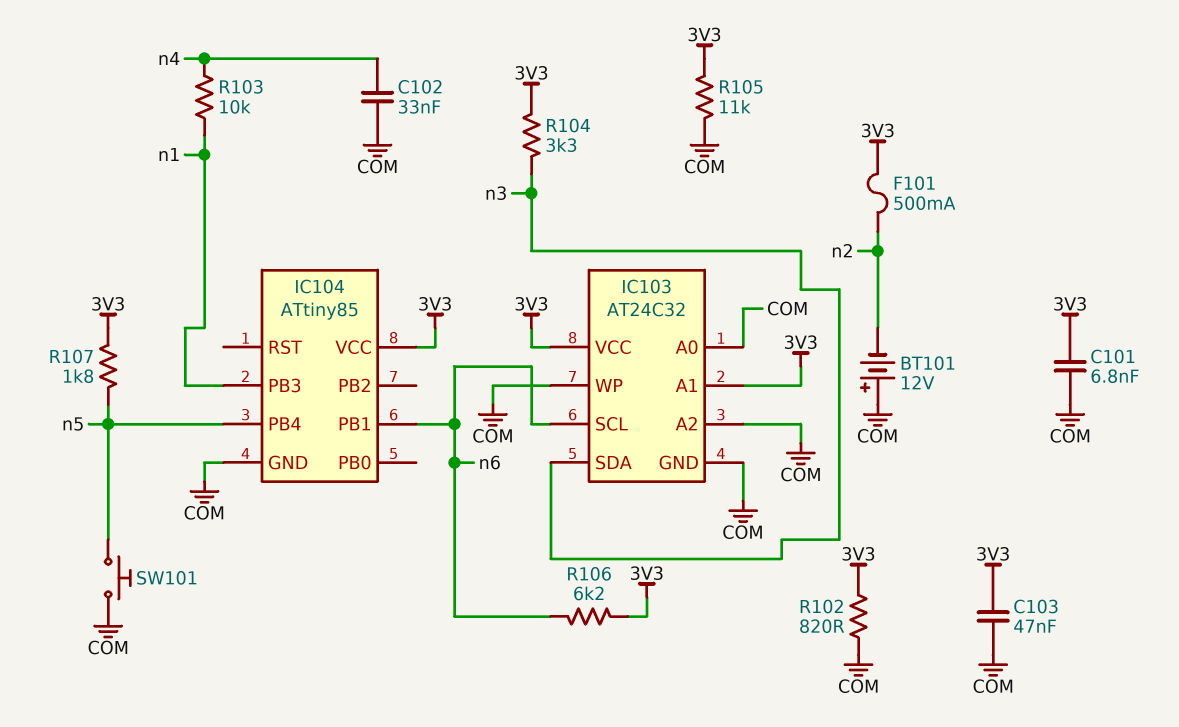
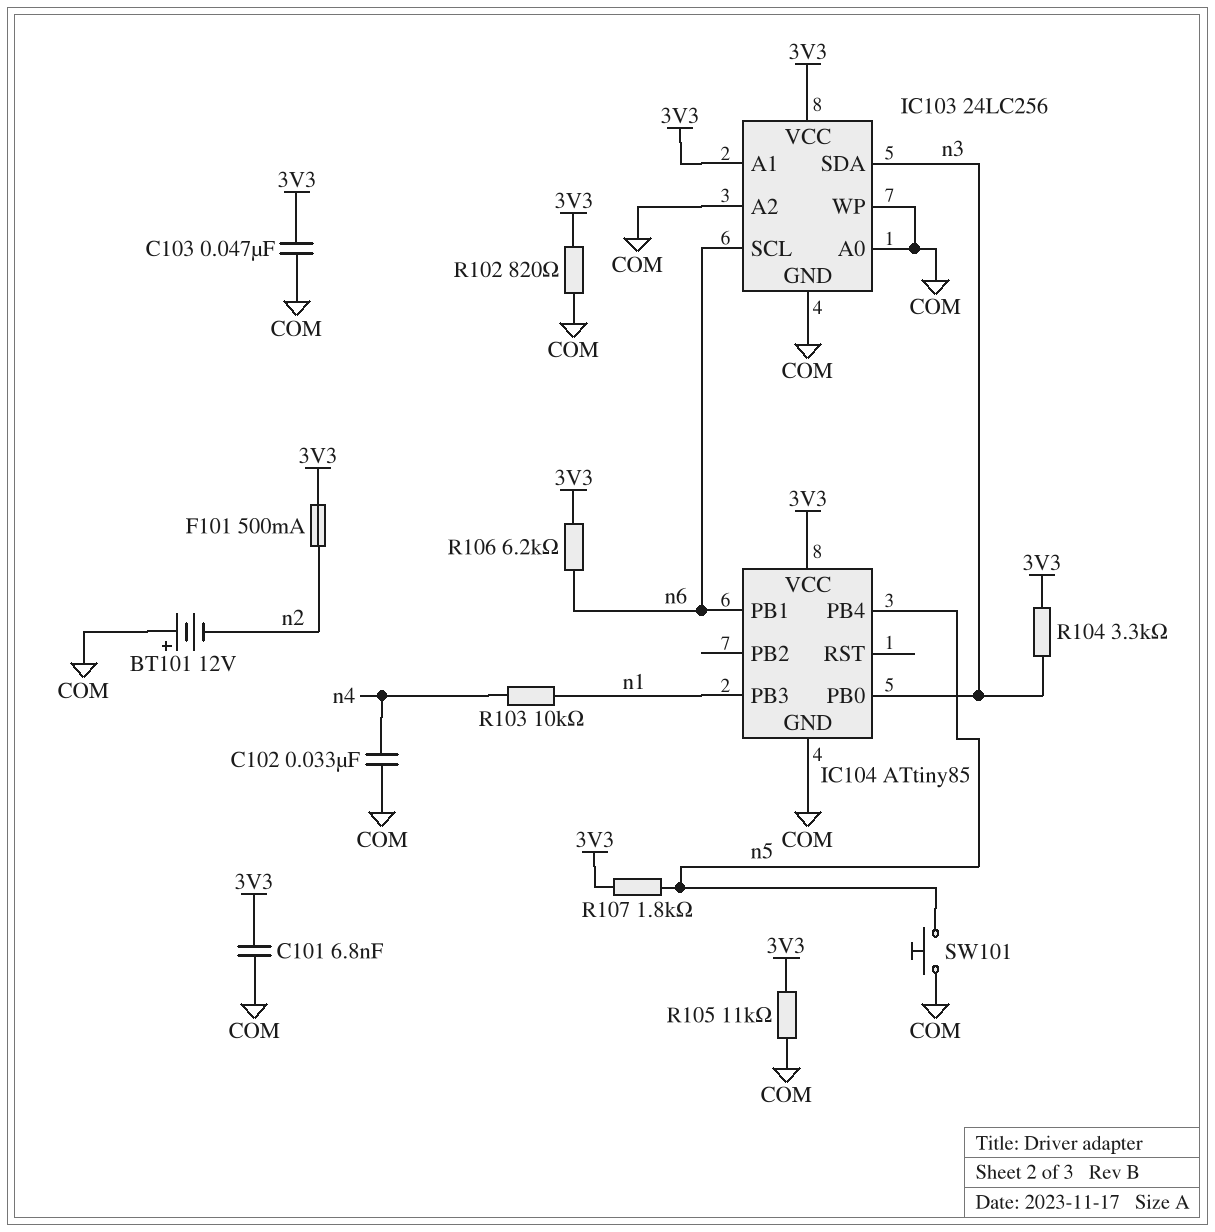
IC103: AT24C32 -> 24LC256
IC104 pin PB0: none -> n3

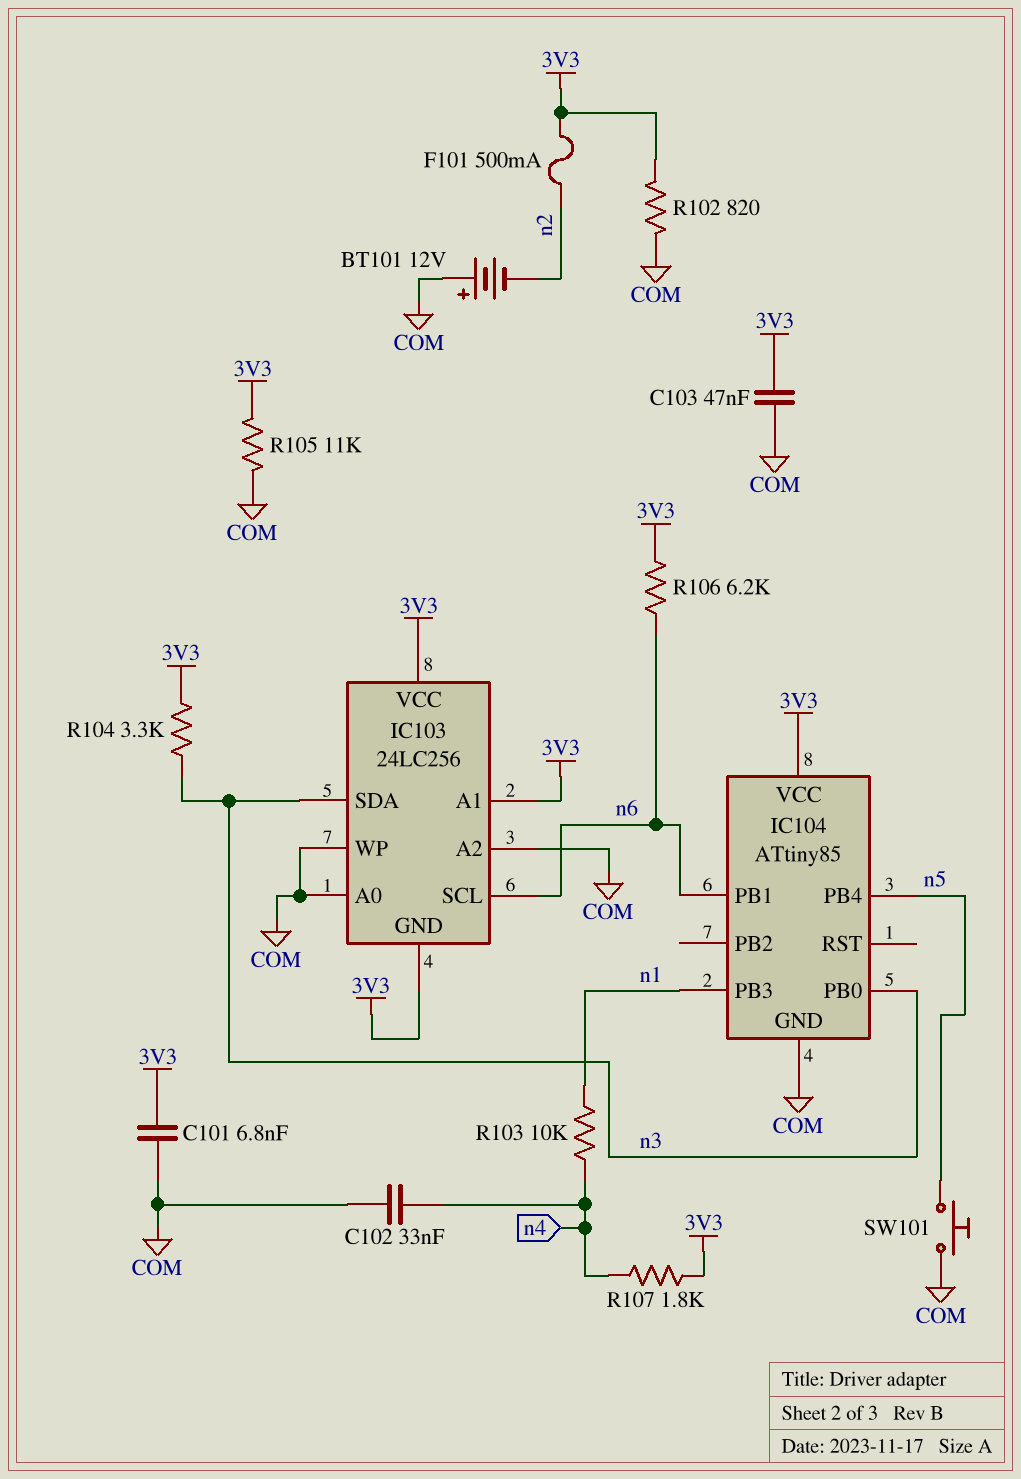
IC103 pin GND: COM -> 3V3
R107: 1.8k (3V3, n5) -> 1.8k (3V3, n4)

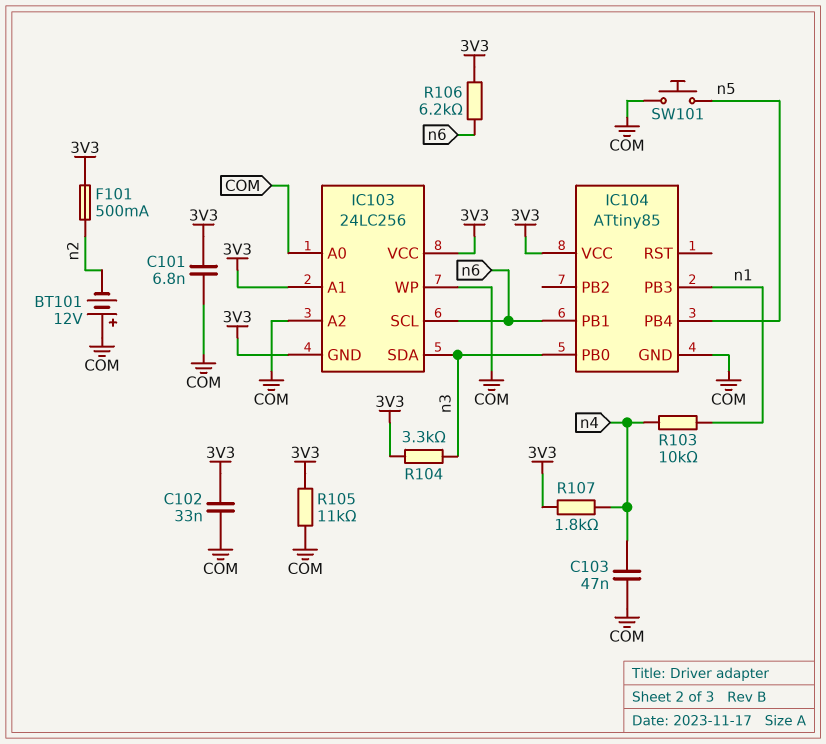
C102: 33nF (COM, n4) -> 33nF (3V3, COM)
C103: 47nF (3V3, COM) -> 47nF (COM, n4)
R102: 820 (3V3, COM) -> none

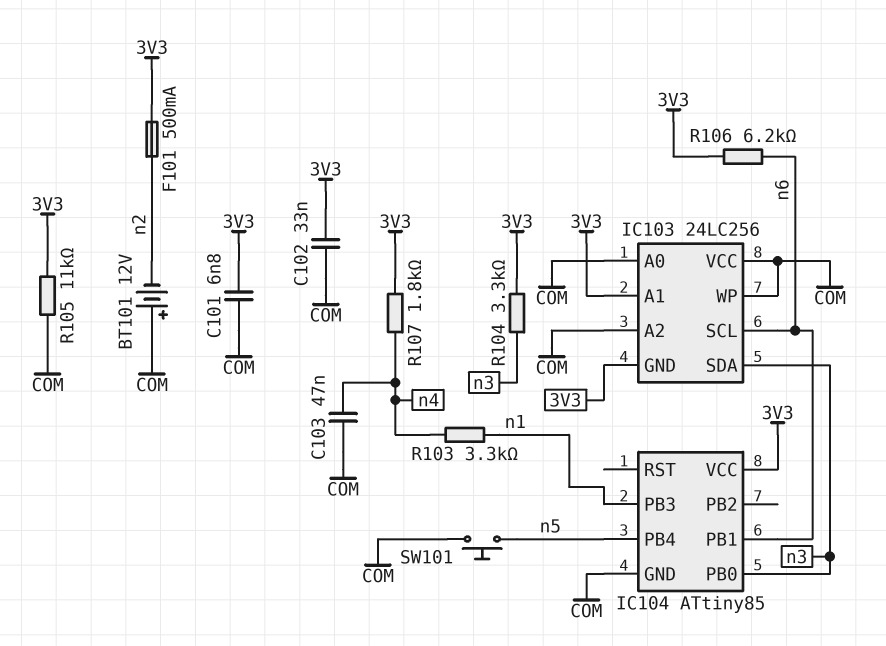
IC103 pin VCC: 3V3 -> COM
R103: 10k (n1, n4) -> 3.3k (n1, n4)

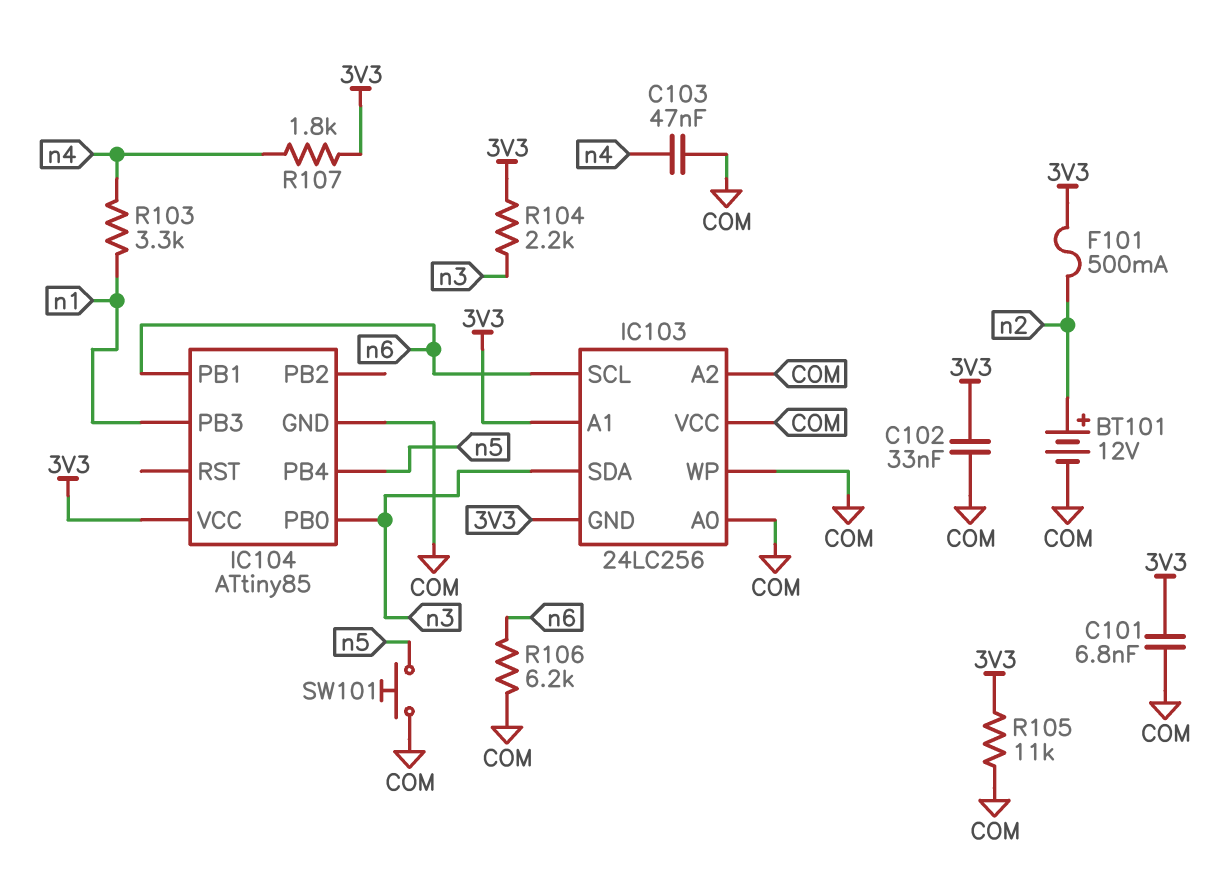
BT101: 12V (plus COM, minus n2) -> 12V (plus n2, minus COM)
R104: 3.3k (3V3, n3) -> 2.2k (3V3, n3)
R106: 6.2k (3V3, n6) -> 6.2k (COM, n6)

